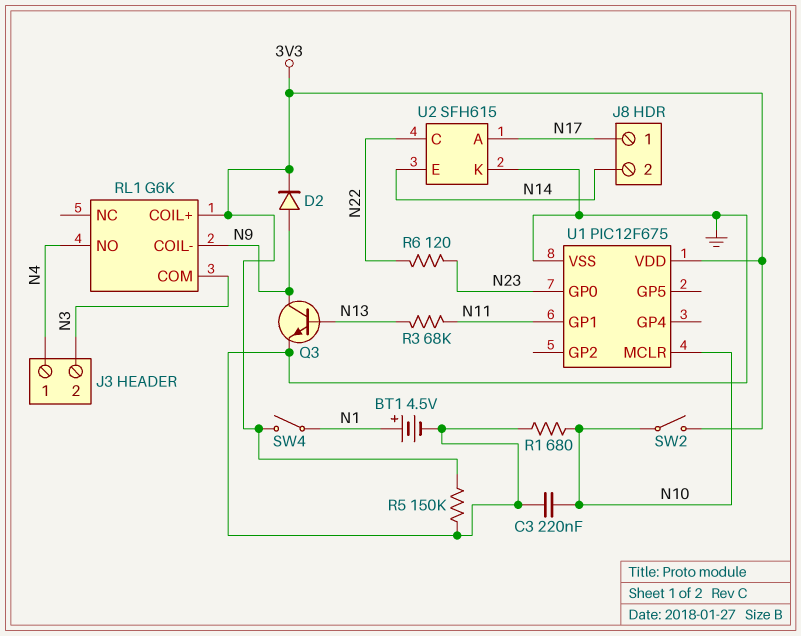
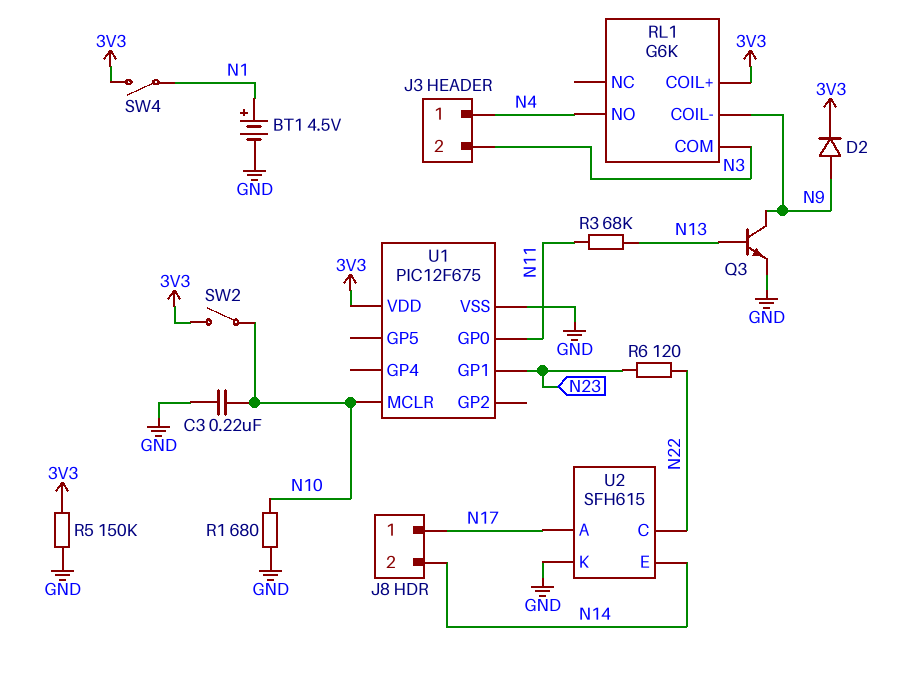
U1 pin GP0: N23 -> N11
U1 pin GP1: N11 -> N23

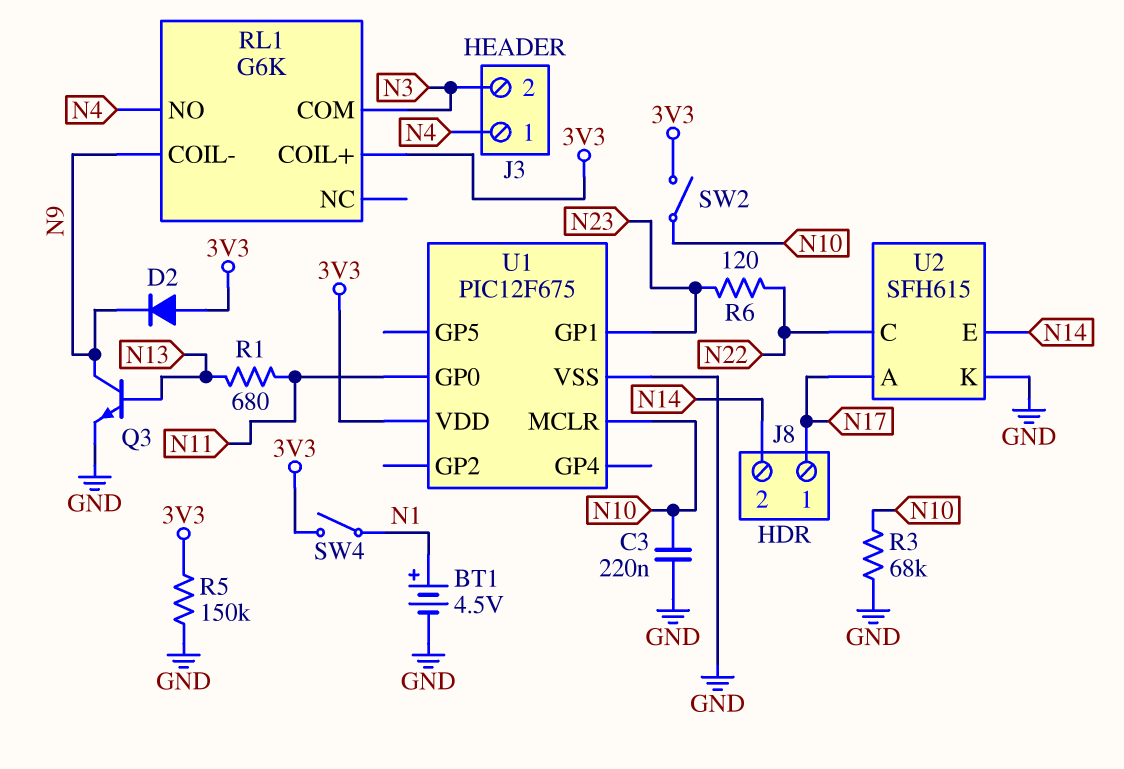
D2: diode (A N9, K 3V3) -> diode (A 3V3, K N9)
R1: 680 (GND, N10) -> 680 (N11, N13)
R3: 68k (N11, N13) -> 68k (GND, N10)

